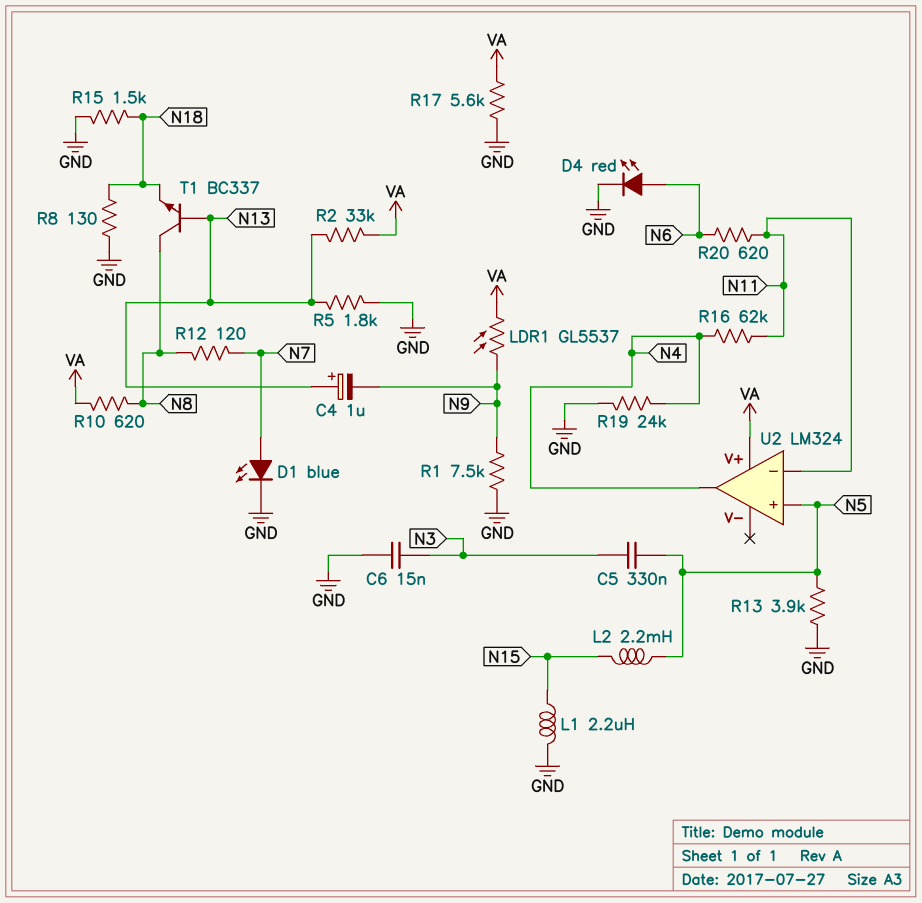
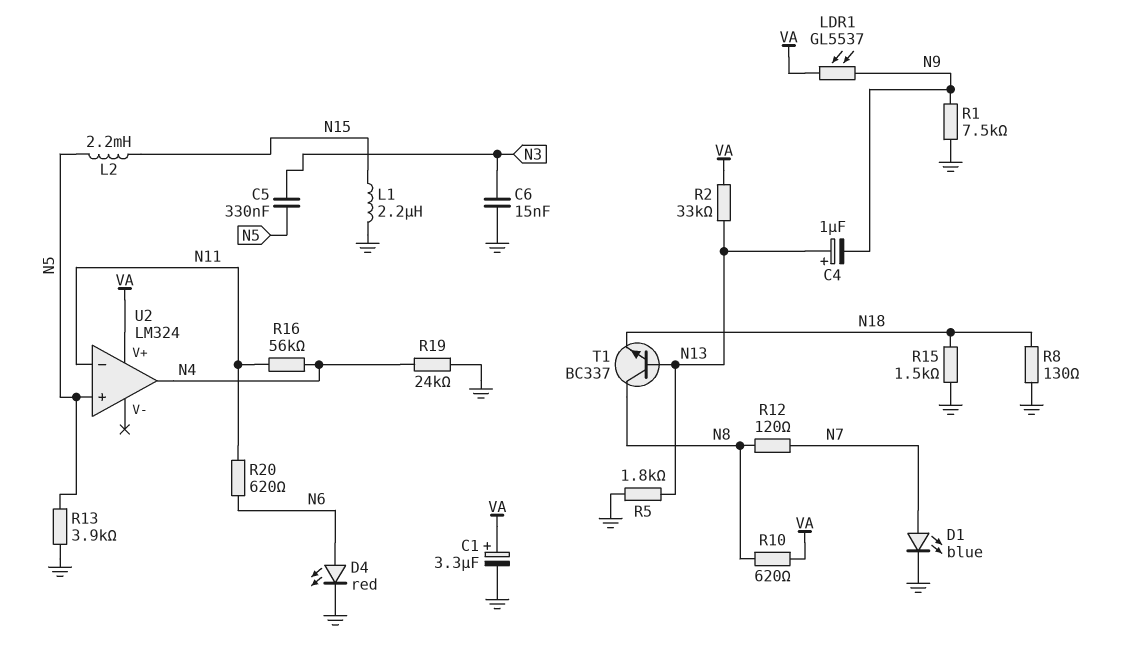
C1: none -> 3.3uF (plus VA, minus GND)
R16: 62k (N4, N11) -> 56k (N4, N11)
R17: 5.6k (GND, VA) -> none

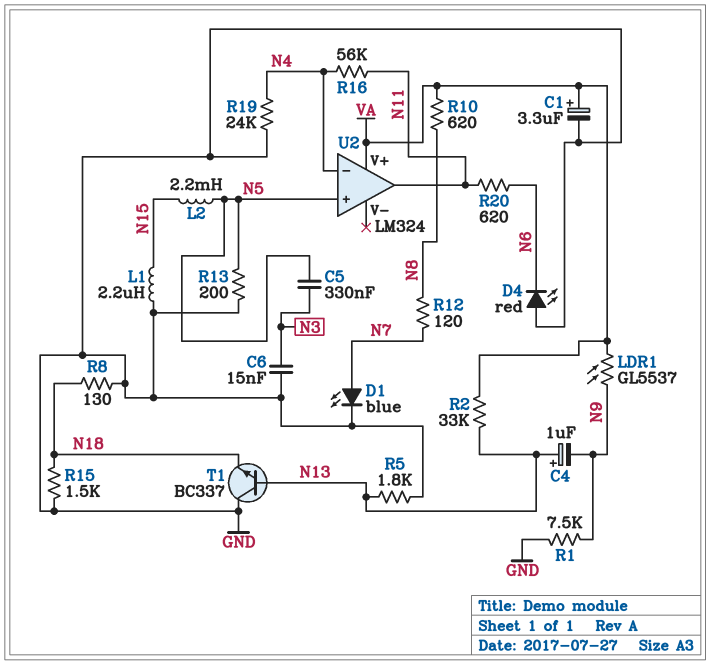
D4: LED red (A N6, K GND) -> LED red (A GND, K N6)
R13: 3.9k (GND, N5) -> 200 (GND, N5)
T1: NPN BC337 (B N13, C N8, E N18) -> NPN BC337 (B N13, C GND, E N18)
U2 pin in-: N11 -> N4
U2 pin out: N4 -> N11

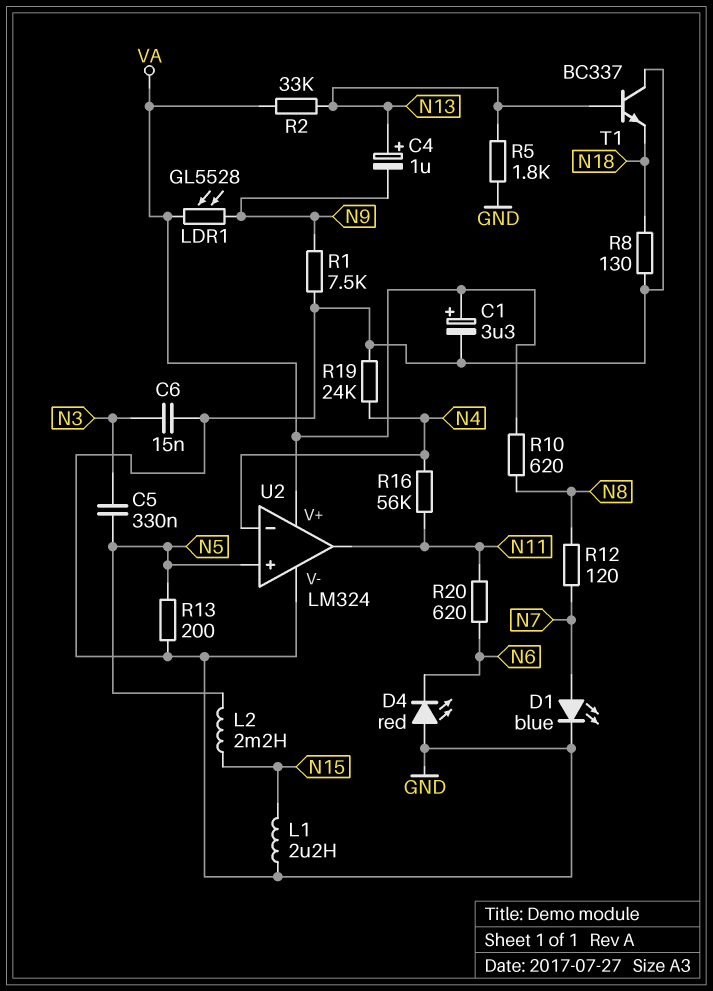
LDR1: GL5537 (N9, VA) -> GL5528 (N9, VA)
R15: 1.5k (GND, N18) -> none
U2 pin V-: none -> GND

